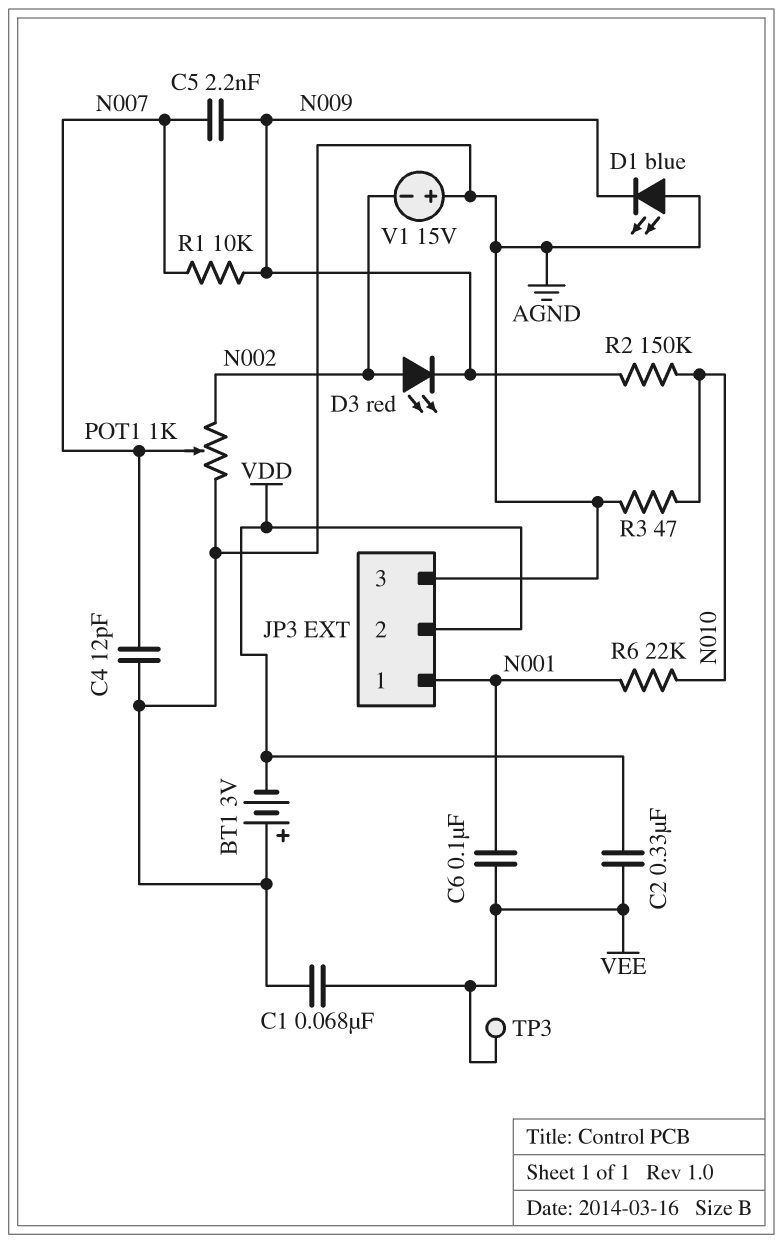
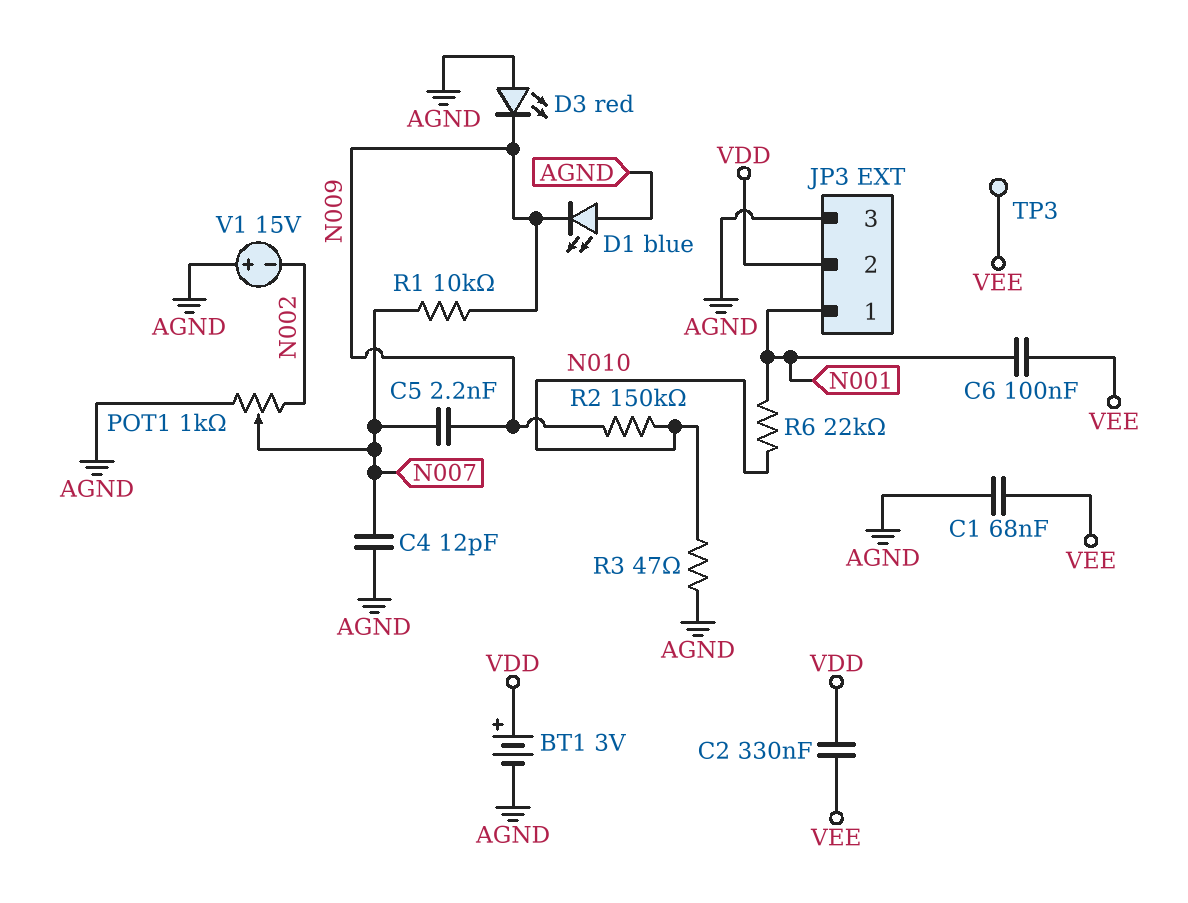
BT1: 3V (plus AGND, minus VDD) -> 3V (plus VDD, minus AGND)
D3: LED red (A N002, K N009) -> LED red (A AGND, K N009)

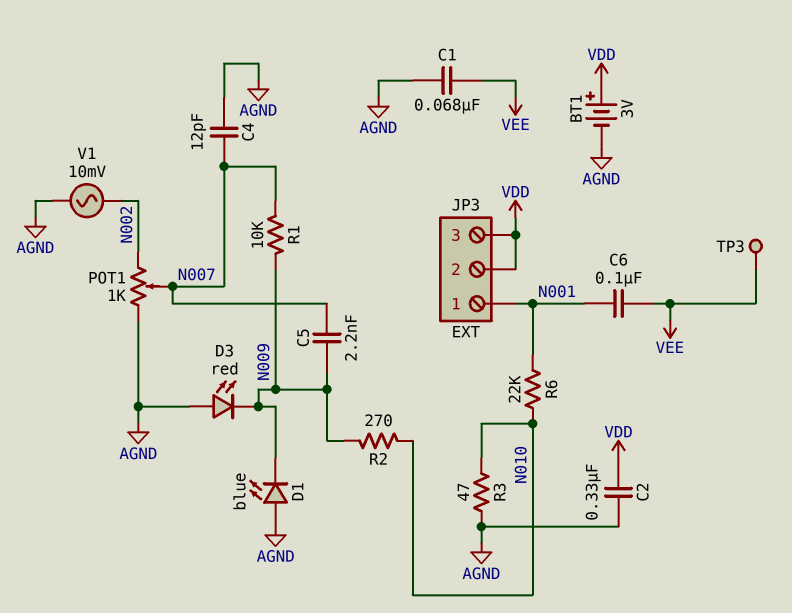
C2: 330nF (VDD, VEE) -> 330nF (AGND, VDD)
JP3 pin 3: AGND -> VDD
R2: 150k (N009, N010) -> 270 (N009, N010)
V1: 15V (plus AGND, minus N002) -> AC 10mV (AGND, N002)

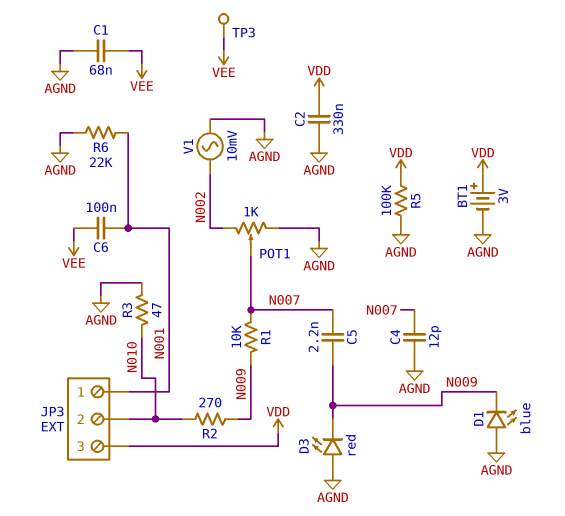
JP3 pin 2: VDD -> N010
R5: none -> 100k (AGND, VDD)
R6: 22k (N001, N010) -> 22k (AGND, N001)

